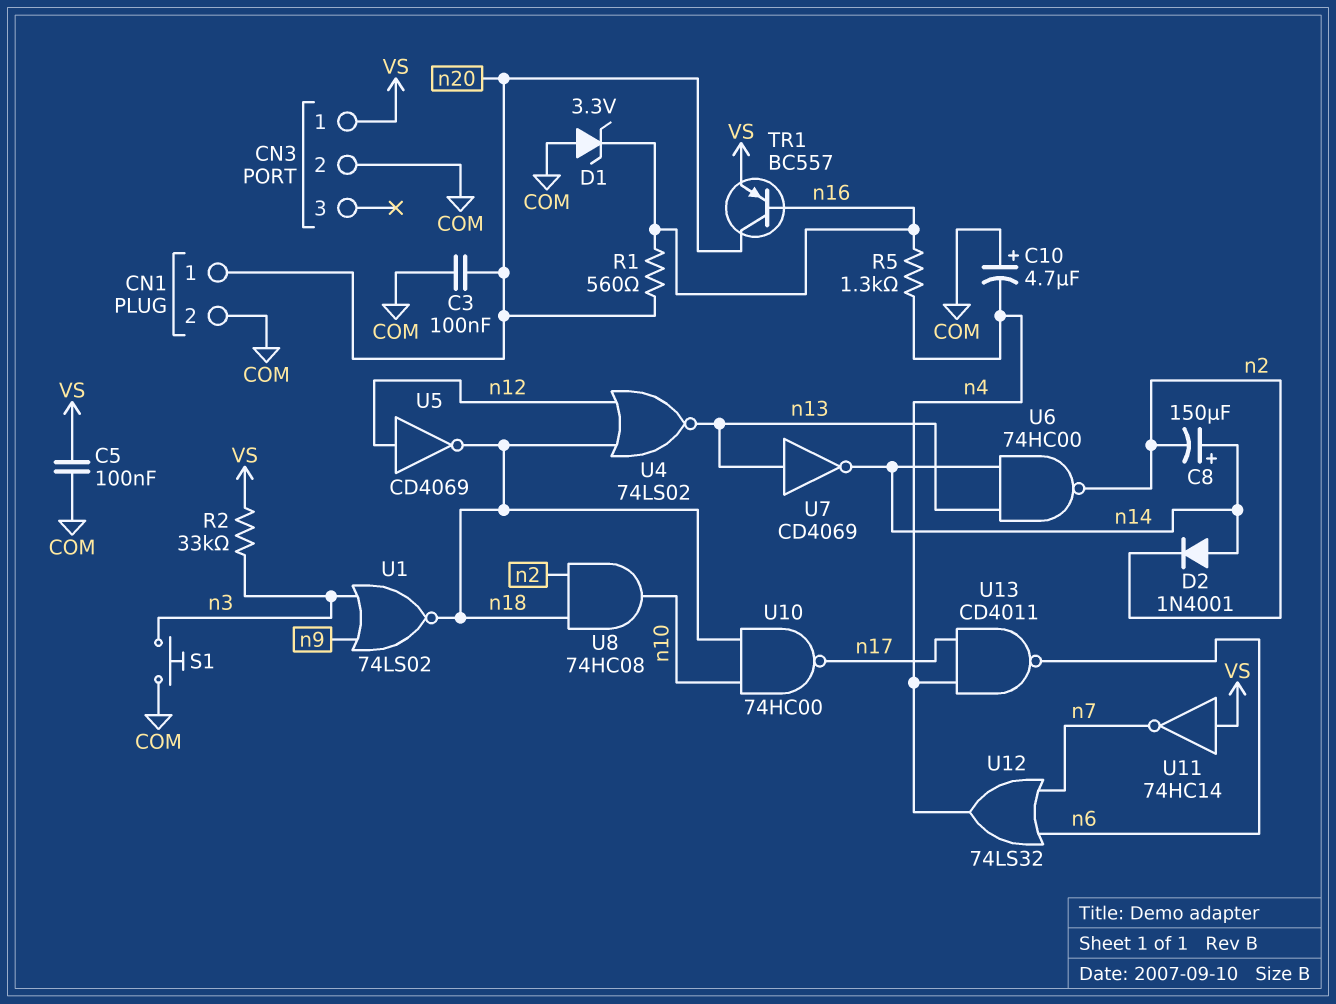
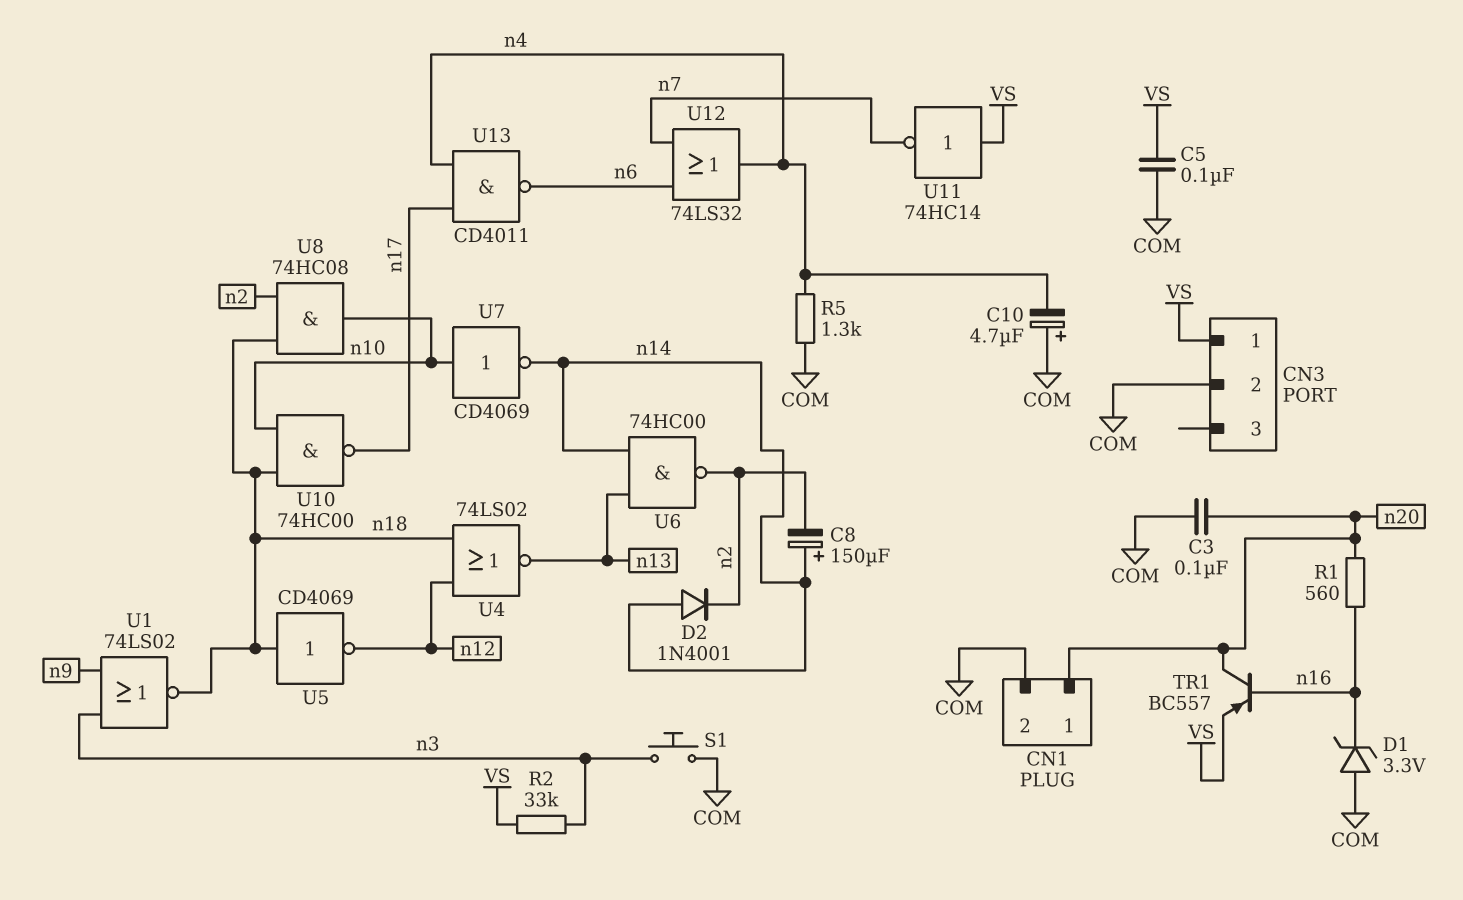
R5: 1.3k (n4, n16) -> 1.3k (COM, n4)
U5: NOT CD4069 (in n12, out n18) -> NOT CD4069 (in n18, out n12)
U7: NOT CD4069 (in n13, out n14) -> NOT CD4069 (in n10, out n14)

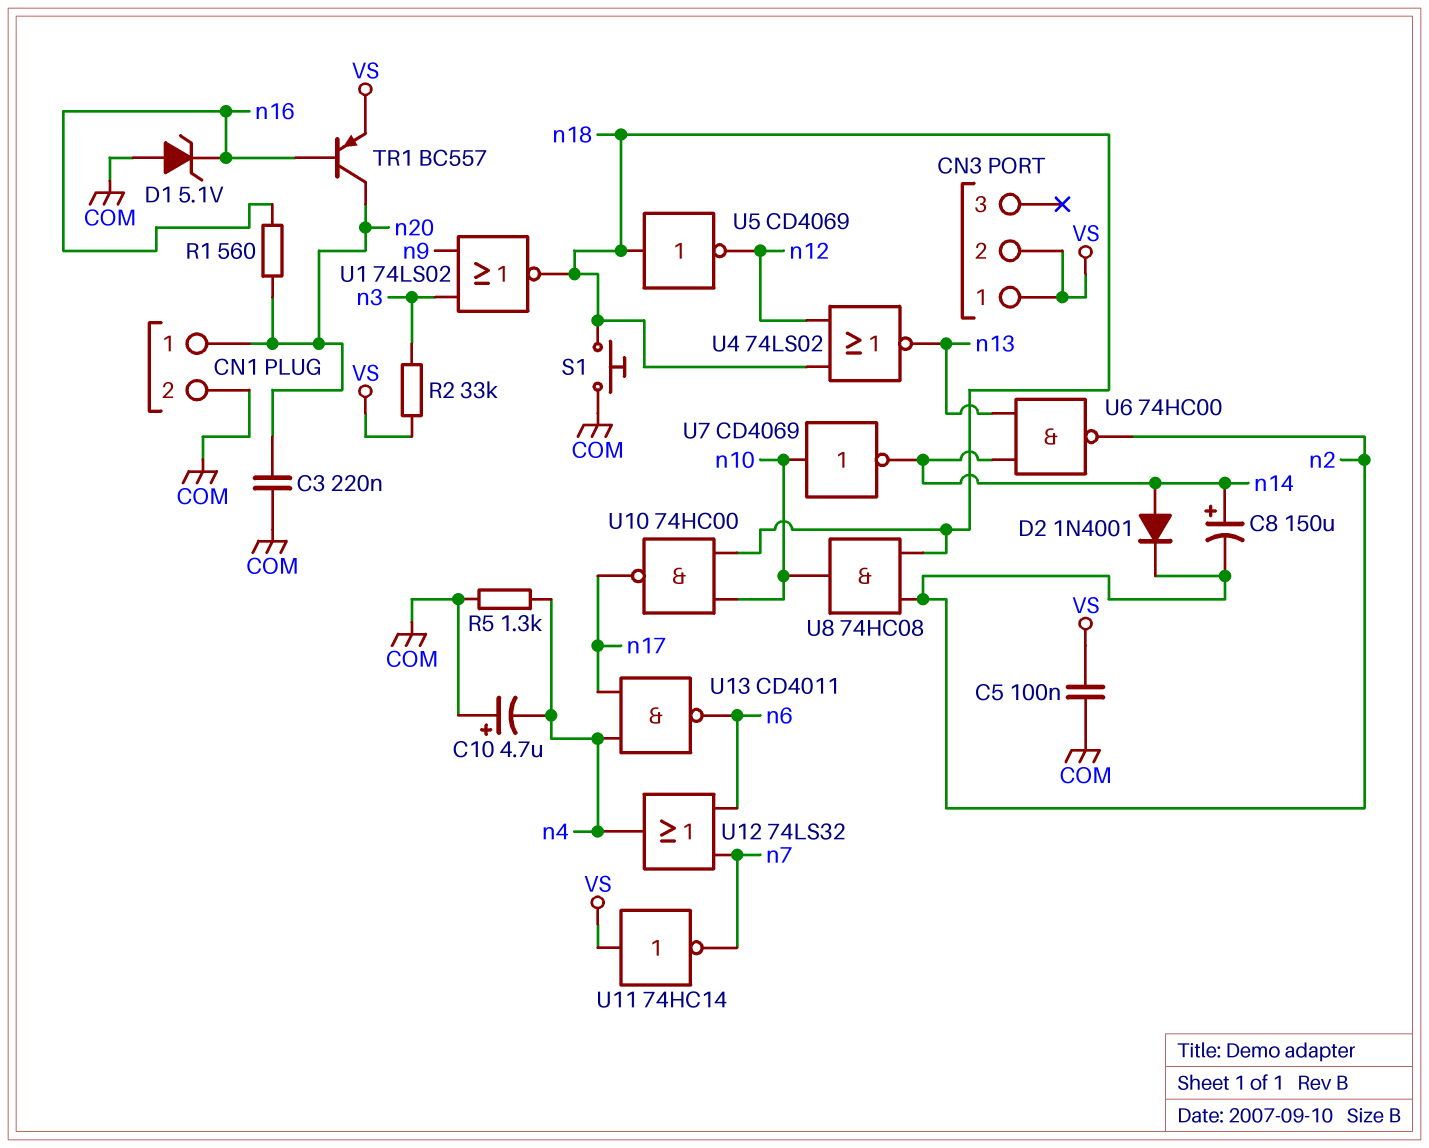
C3: 100nF (COM, n20) -> 220nF (COM, n20)
CN3 pin 2: COM -> VS
D1: zener 3.3V (A COM, K n16) -> zener 5.1V (A COM, K n16)
S1: button (COM, n3) -> button (COM, n18)

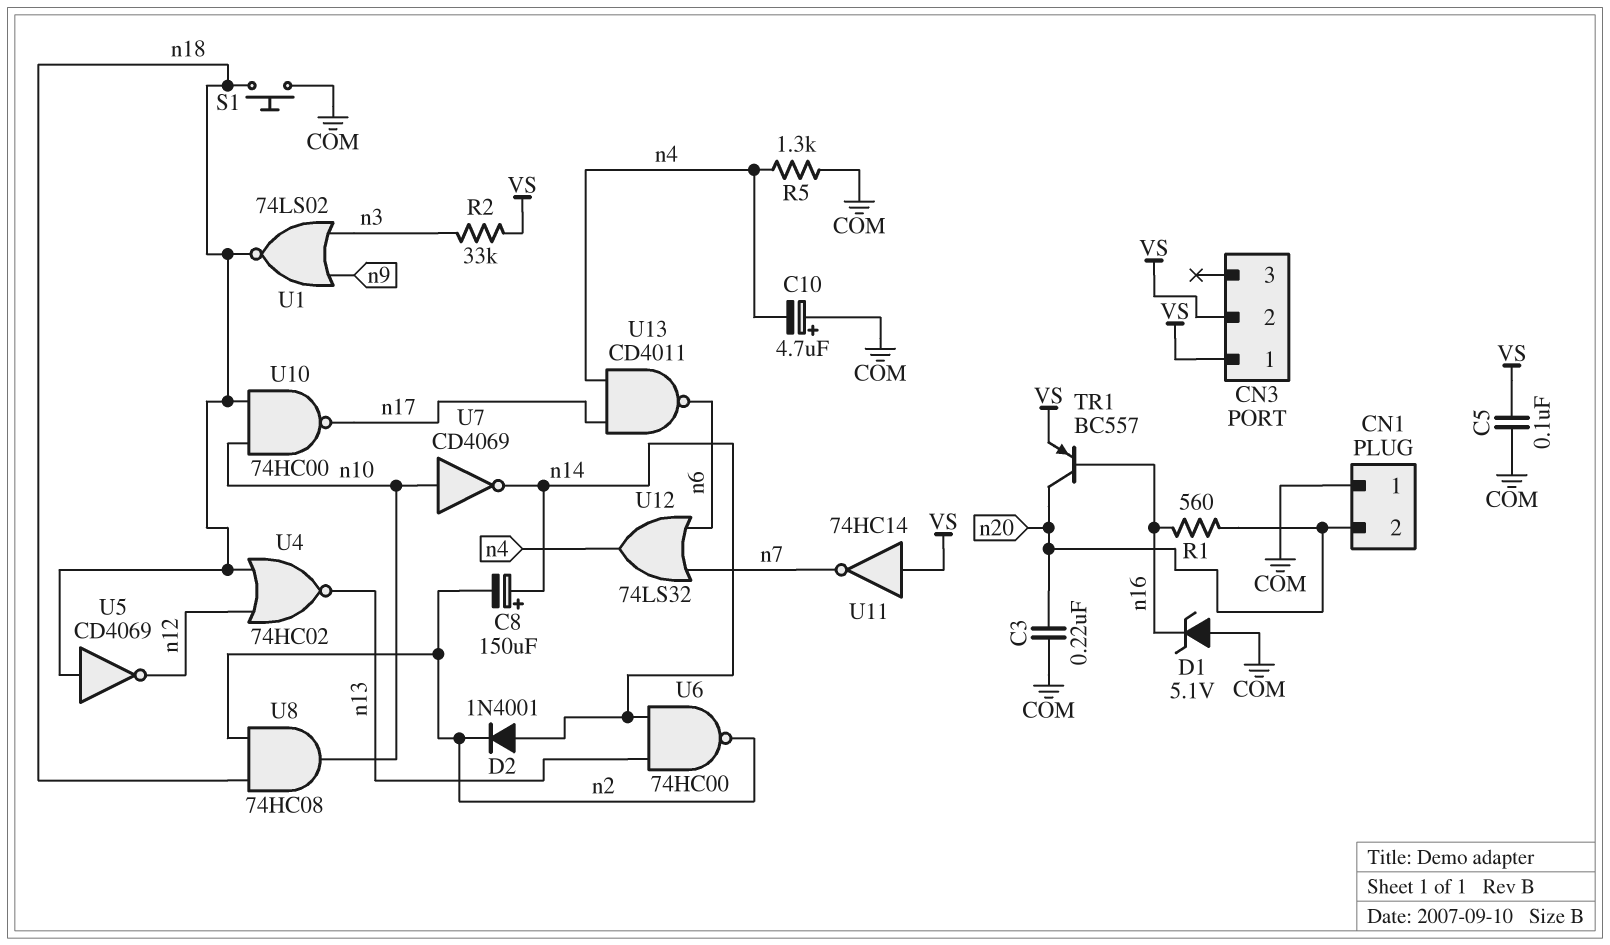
CN1 pin 1: n20 -> COM
CN1 pin 2: COM -> n20
U4: NOR 74LS02 (in n12, in n18, out n13) -> NOR 74HC02 (in n12, in n18, out n13)

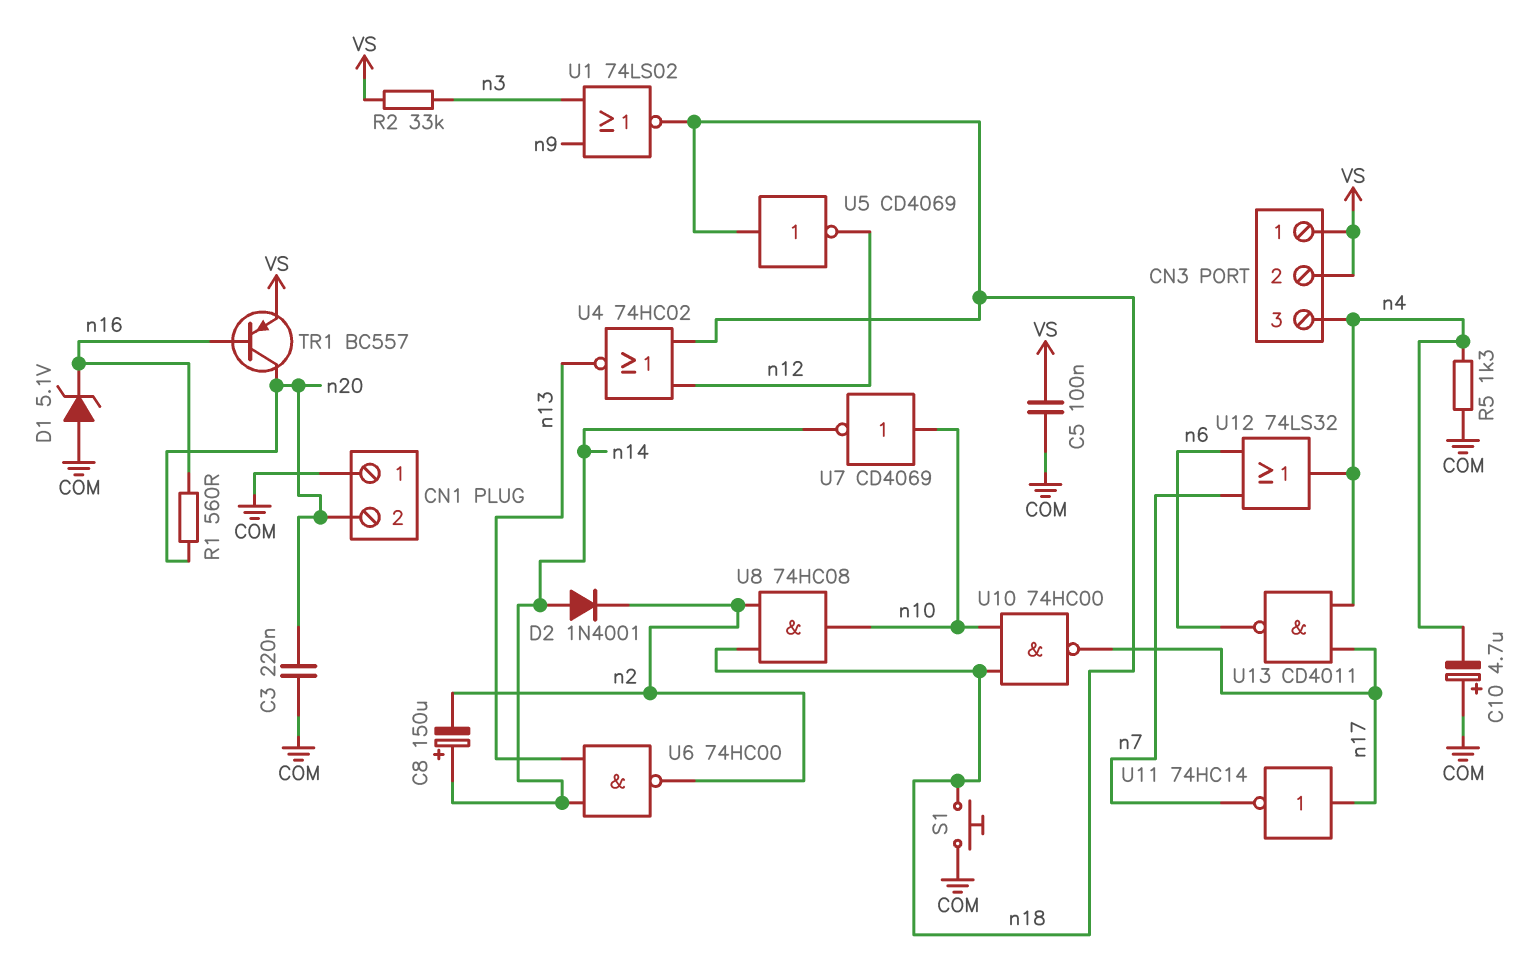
CN3 pin 3: none -> n4
U11: NOT 74HC14 (in VS, out n7) -> NOT 74HC14 (in n17, out n7)

